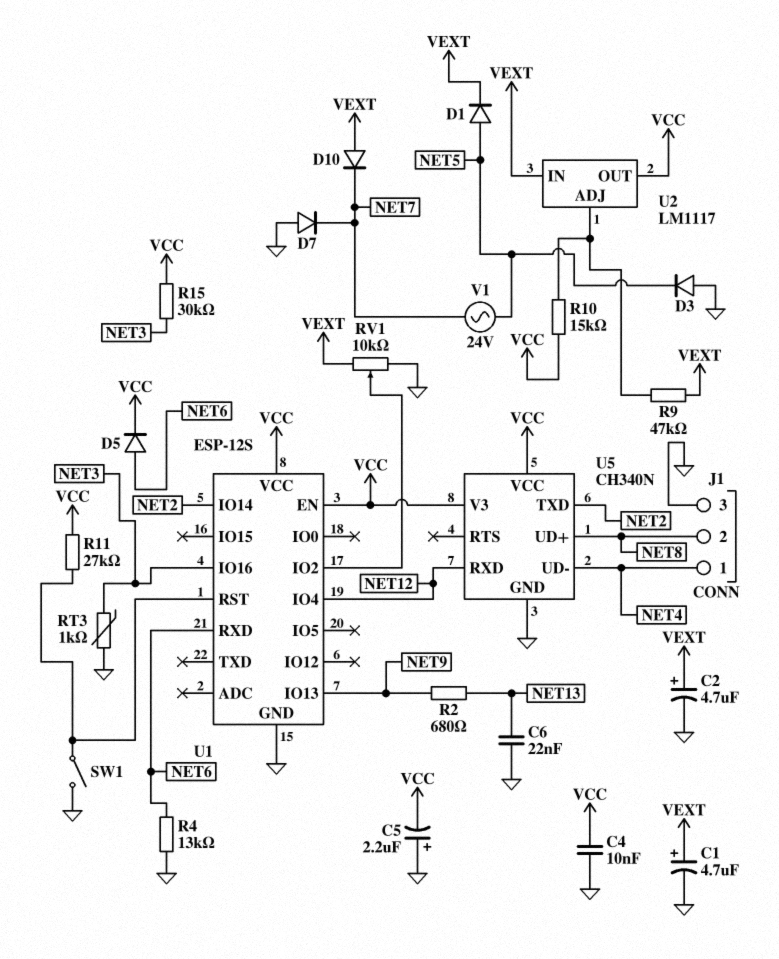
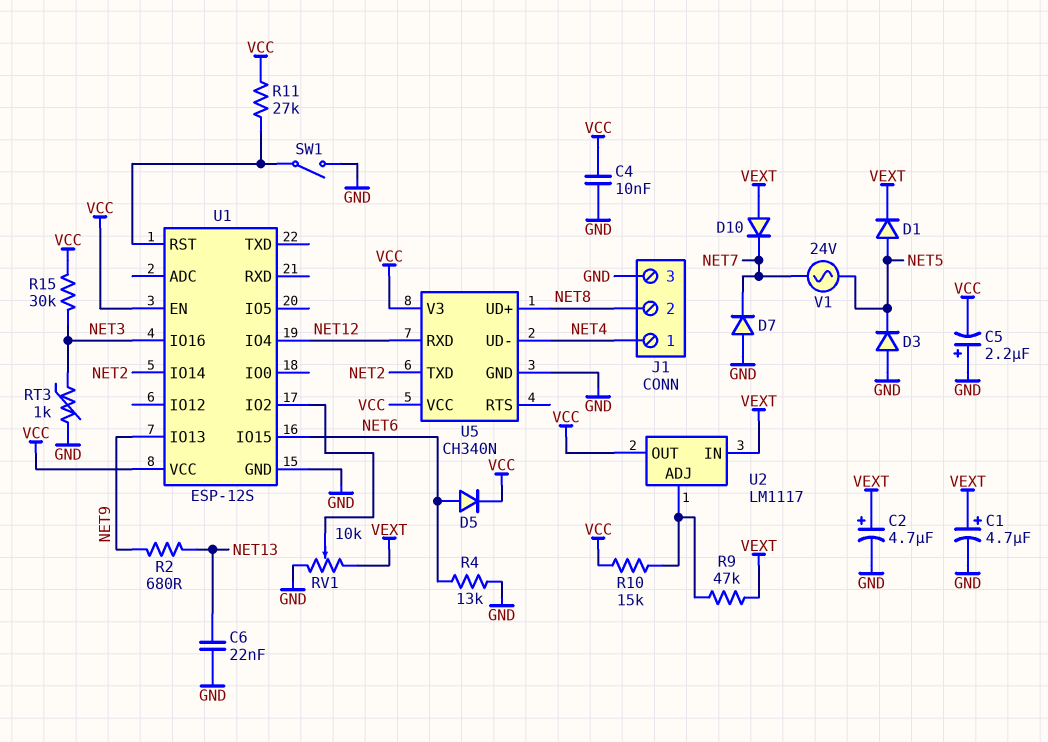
U1 pin IO15: none -> NET6
U1 pin RXD: NET6 -> none

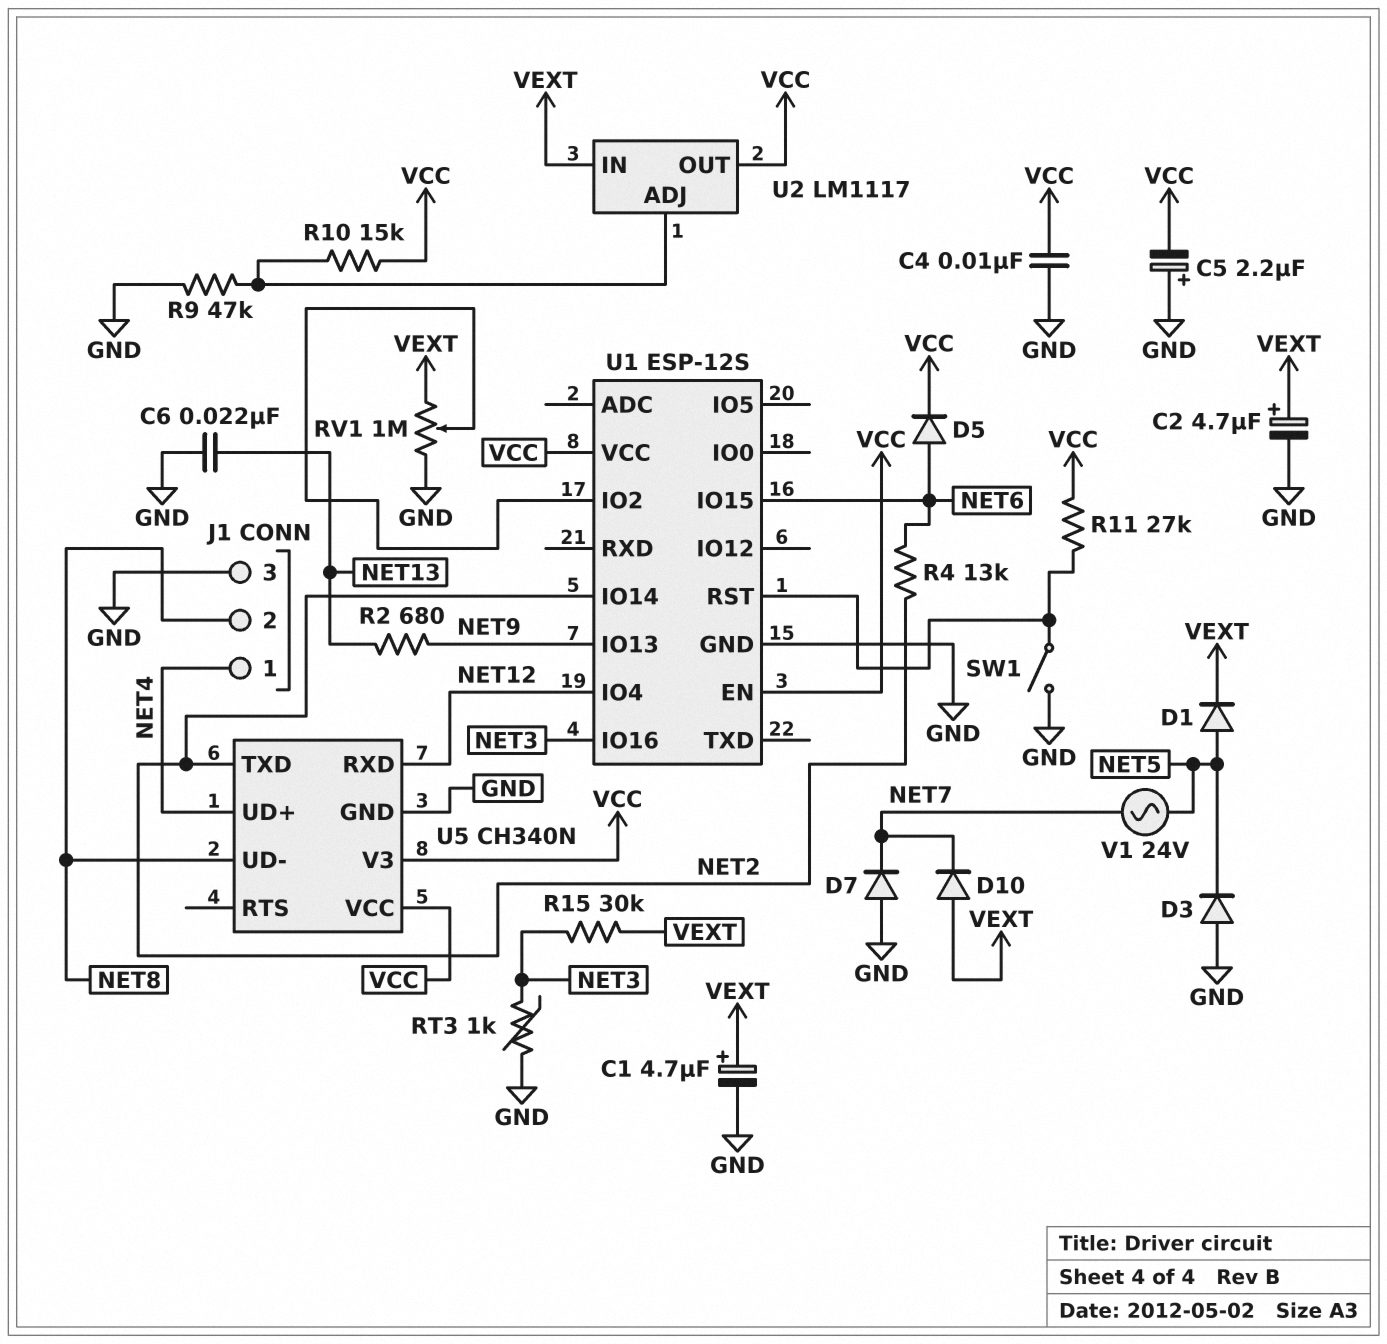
R4: 13k (GND, NET6) -> 13k (NET2, NET6)
R9: 47k (U2/ADJ, VEXT) -> 47k (GND, U2/ADJ)
R15: 30k (NET3, VCC) -> 30k (NET3, VEXT)
RV1: 10k (GND, VEXT, wiper U1/IO2) -> 1M (GND, VEXT, wiper U1/IO2)
U5 pin UD+: NET8 -> NET4
U5 pin UD-: NET4 -> NET8

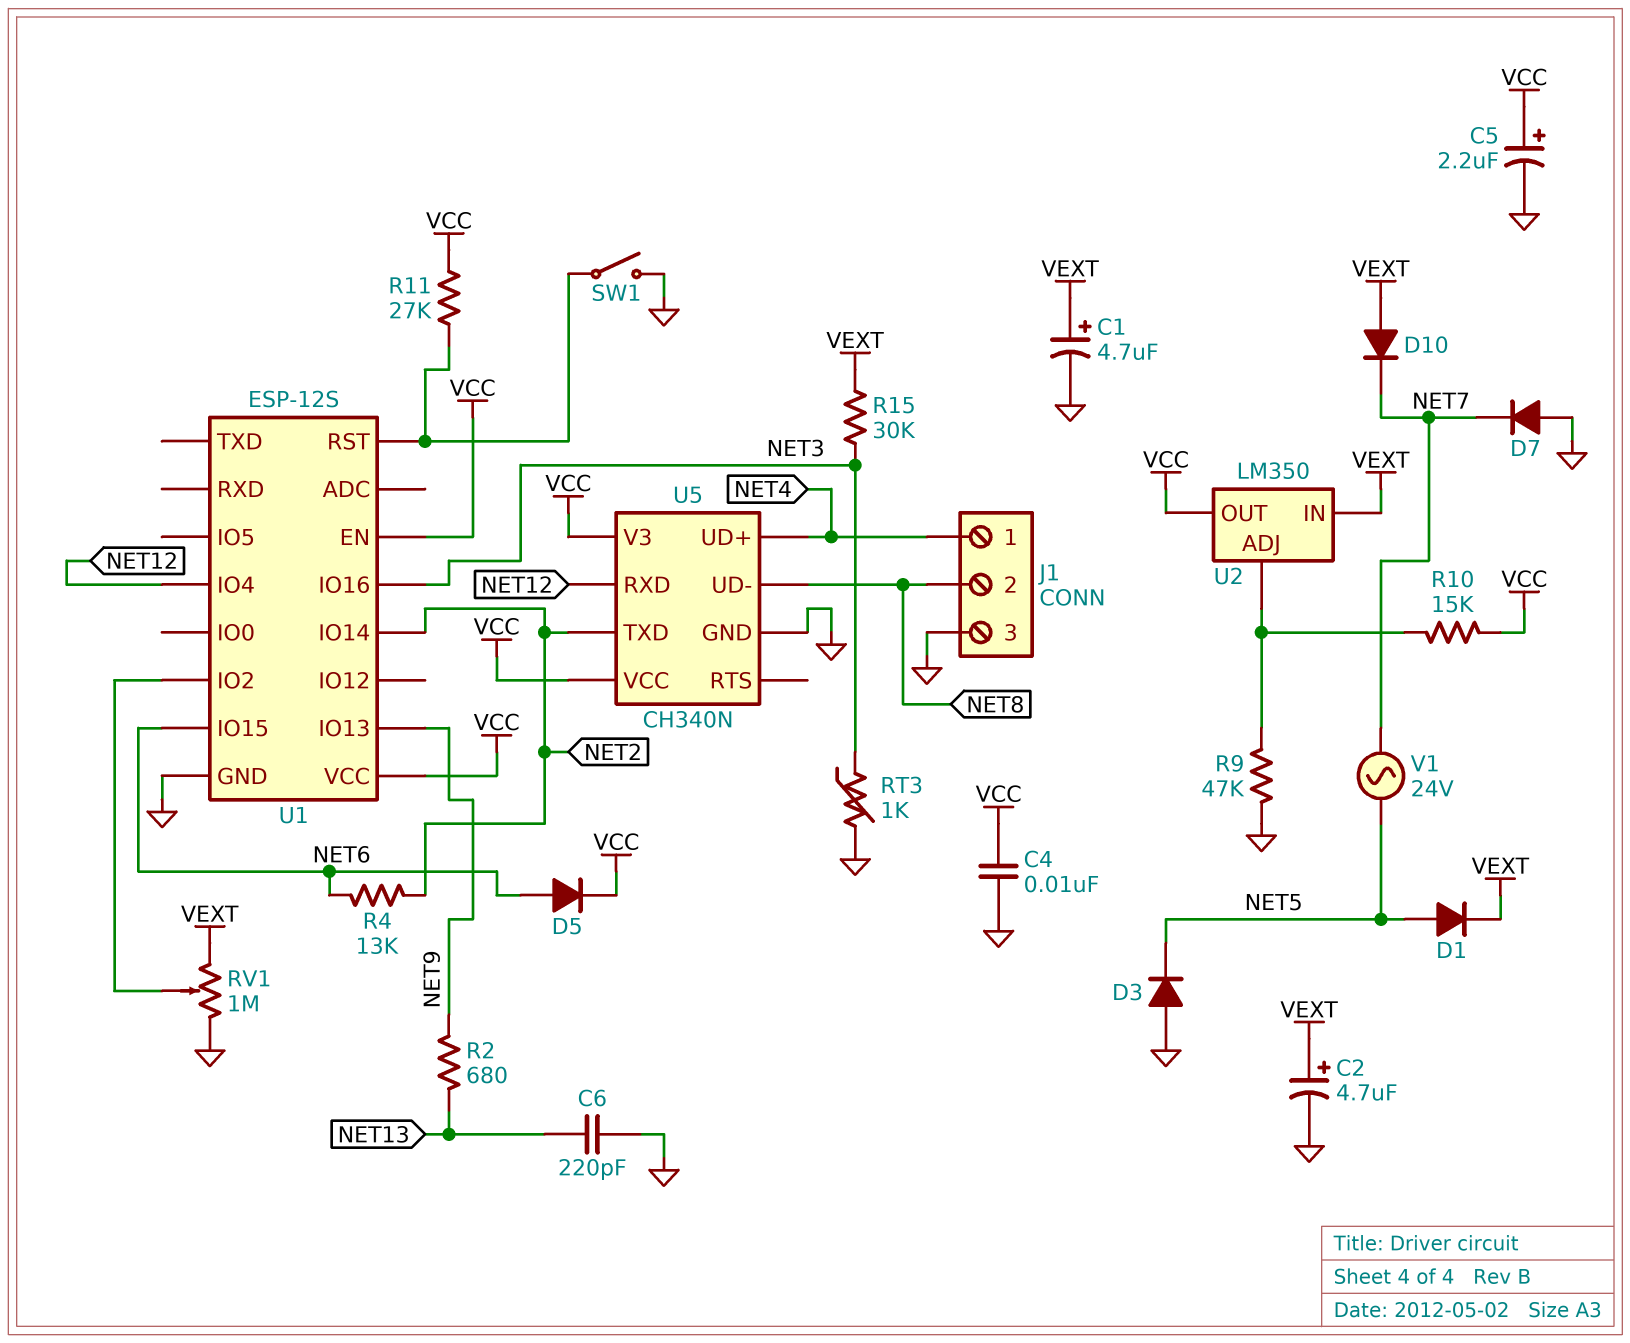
C5: 2.2uF (plus GND, minus VCC) -> 2.2uF (plus VCC, minus GND)
C6: 22nF (GND, NET13) -> 220pF (GND, NET13)
U2: LM1117 -> LM350

